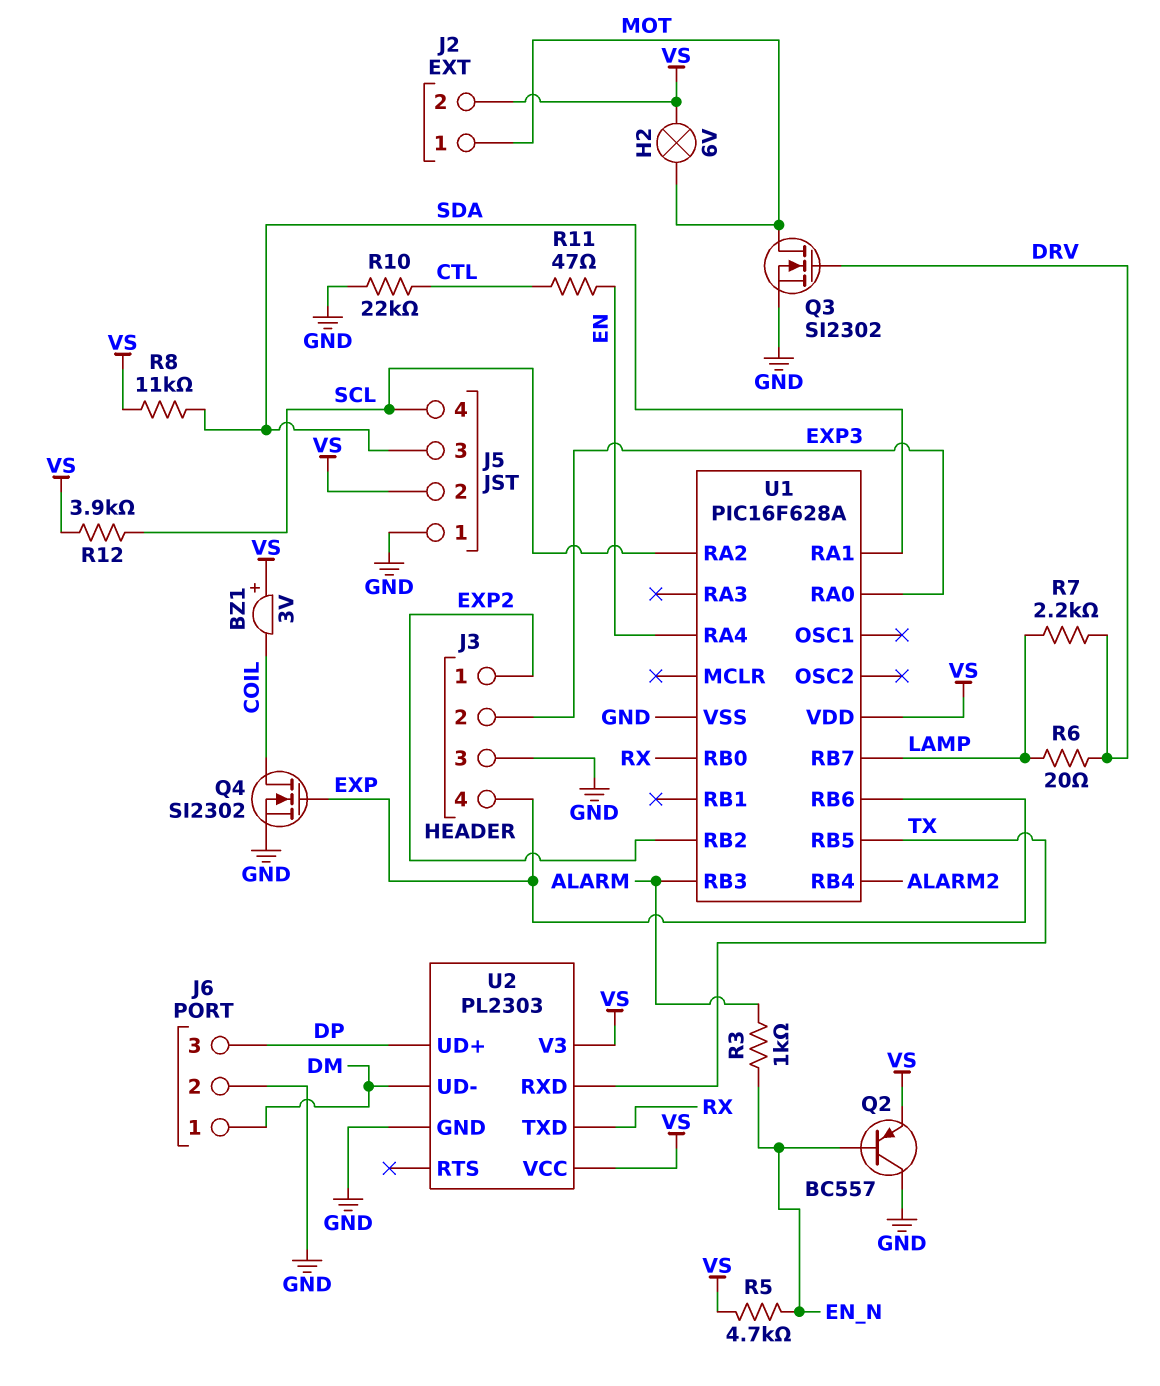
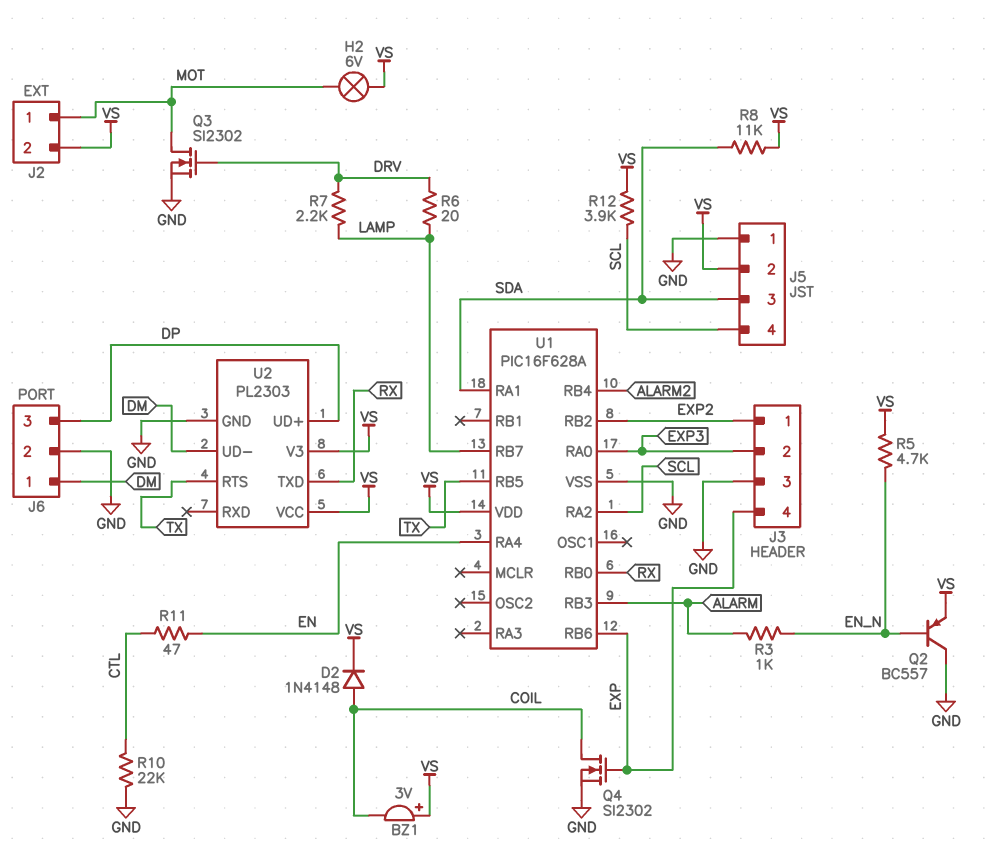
D2: none -> diode 1N4148 (A COIL, K VS)
U2 pin RTS: none -> TX
U2 pin RXD: TX -> none

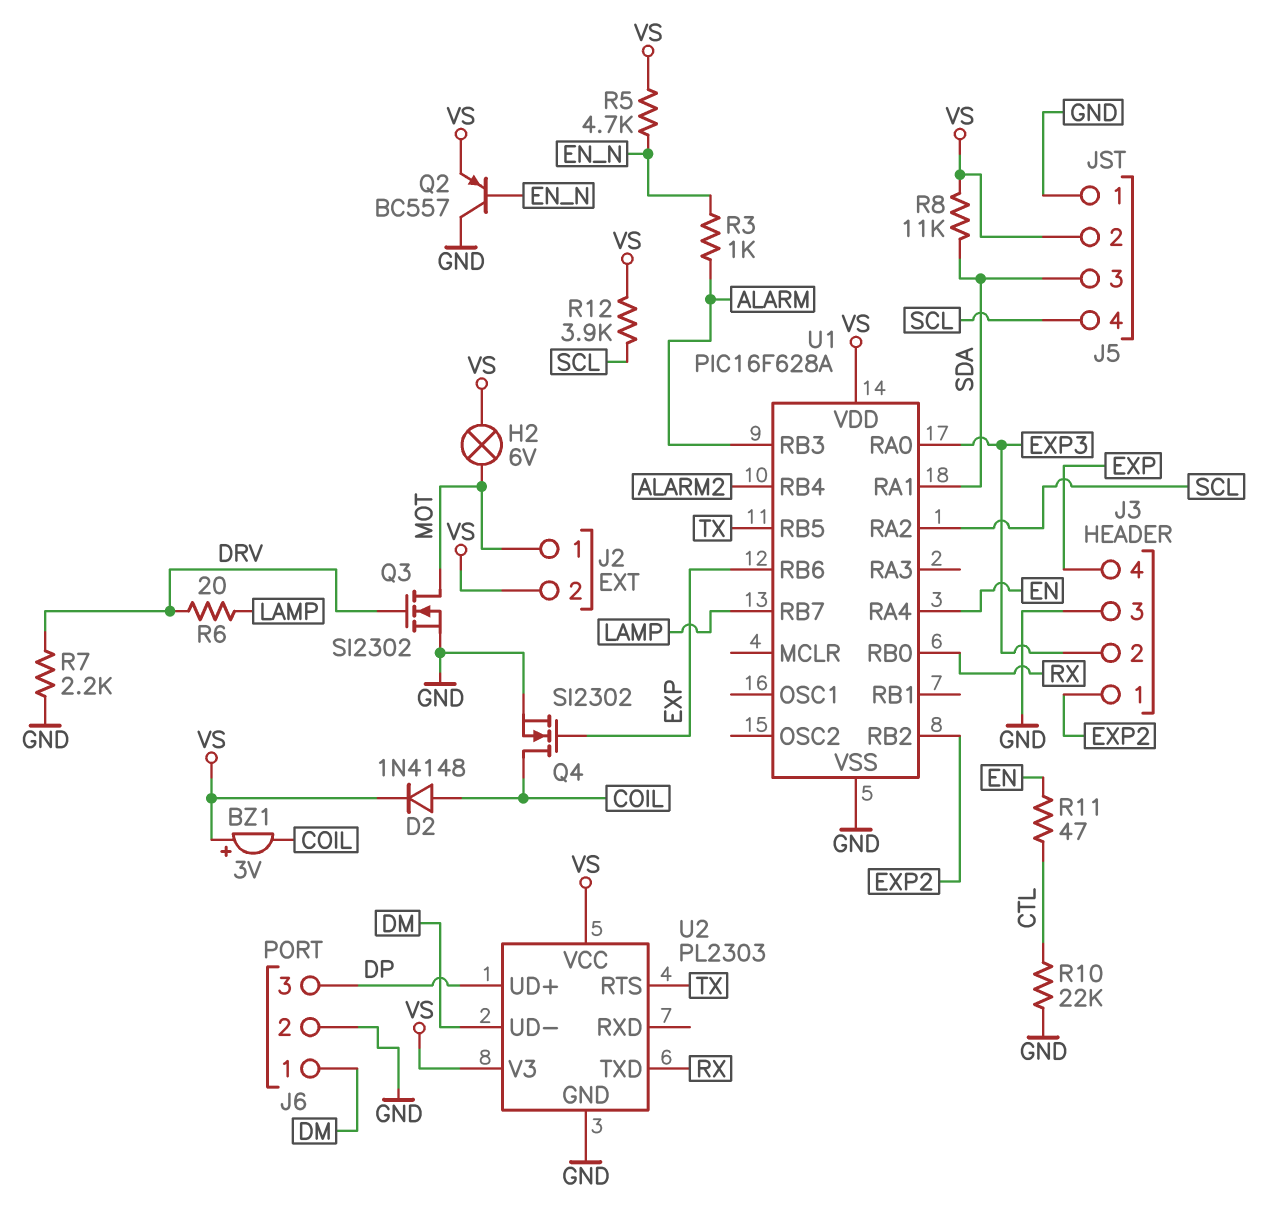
R7: 2.2k (DRV, LAMP) -> 2.2k (DRV, GND)

